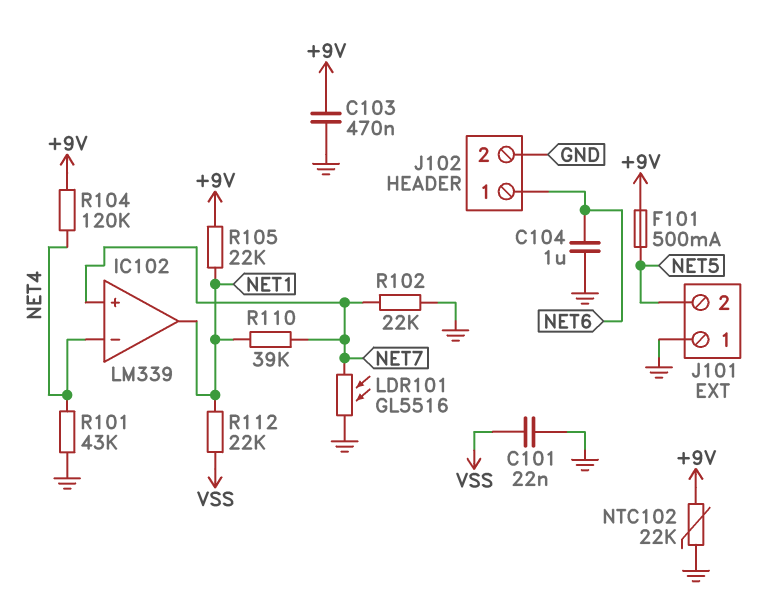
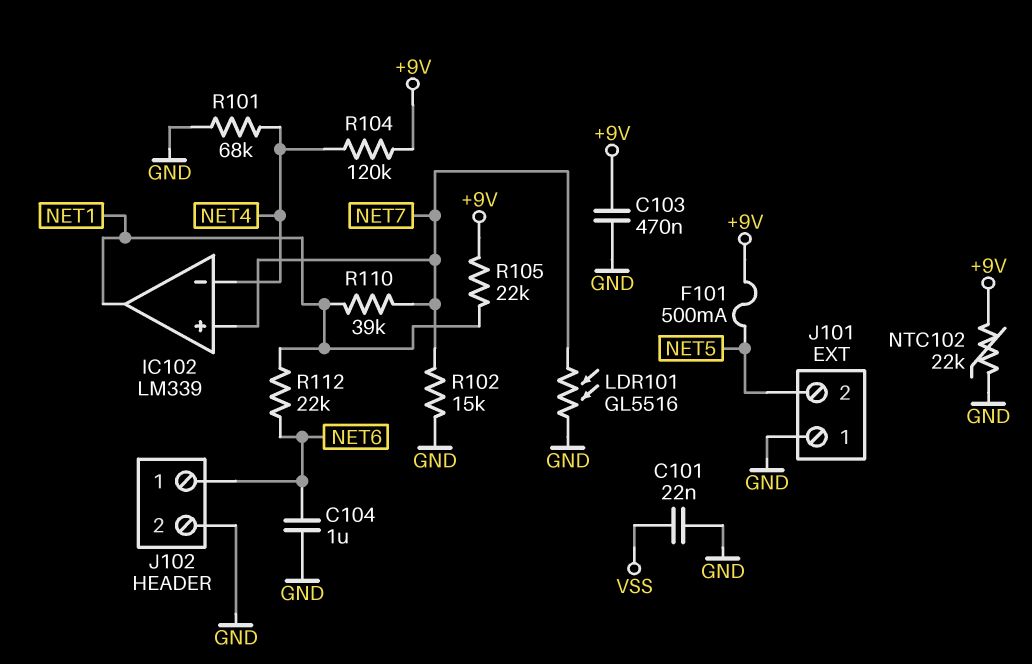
R101: 43k (GND, NET4) -> 68k (GND, NET4)
R102: 22k (GND, NET7) -> 15k (GND, NET7)
R112: 22k (NET1, VSS) -> 22k (NET1, NET6)

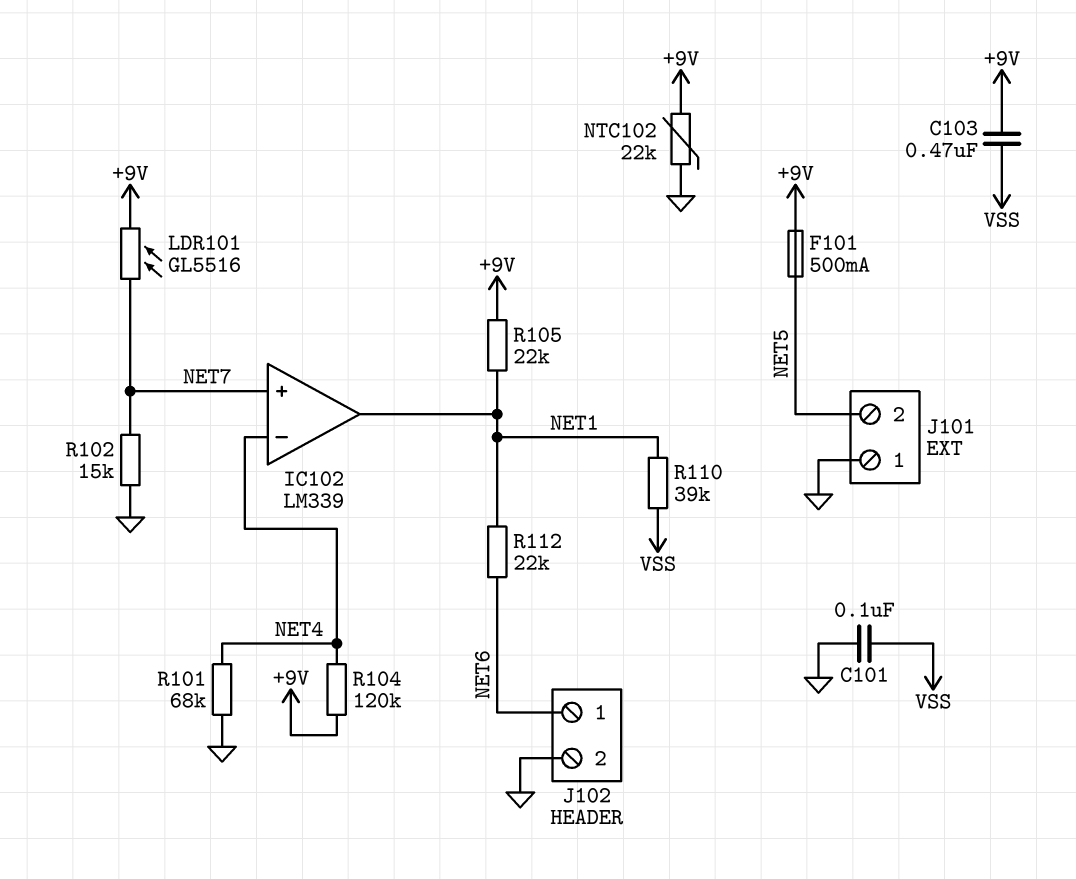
C101: 22nF (GND, VSS) -> 100nF (GND, VSS)
C103: 470nF (+9V, GND) -> 470nF (+9V, VSS)
C104: 1uF (GND, NET6) -> none
LDR101: GL5516 (GND, NET7) -> GL5516 (+9V, NET7)
R110: 39k (NET1, NET7) -> 39k (NET1, VSS)

